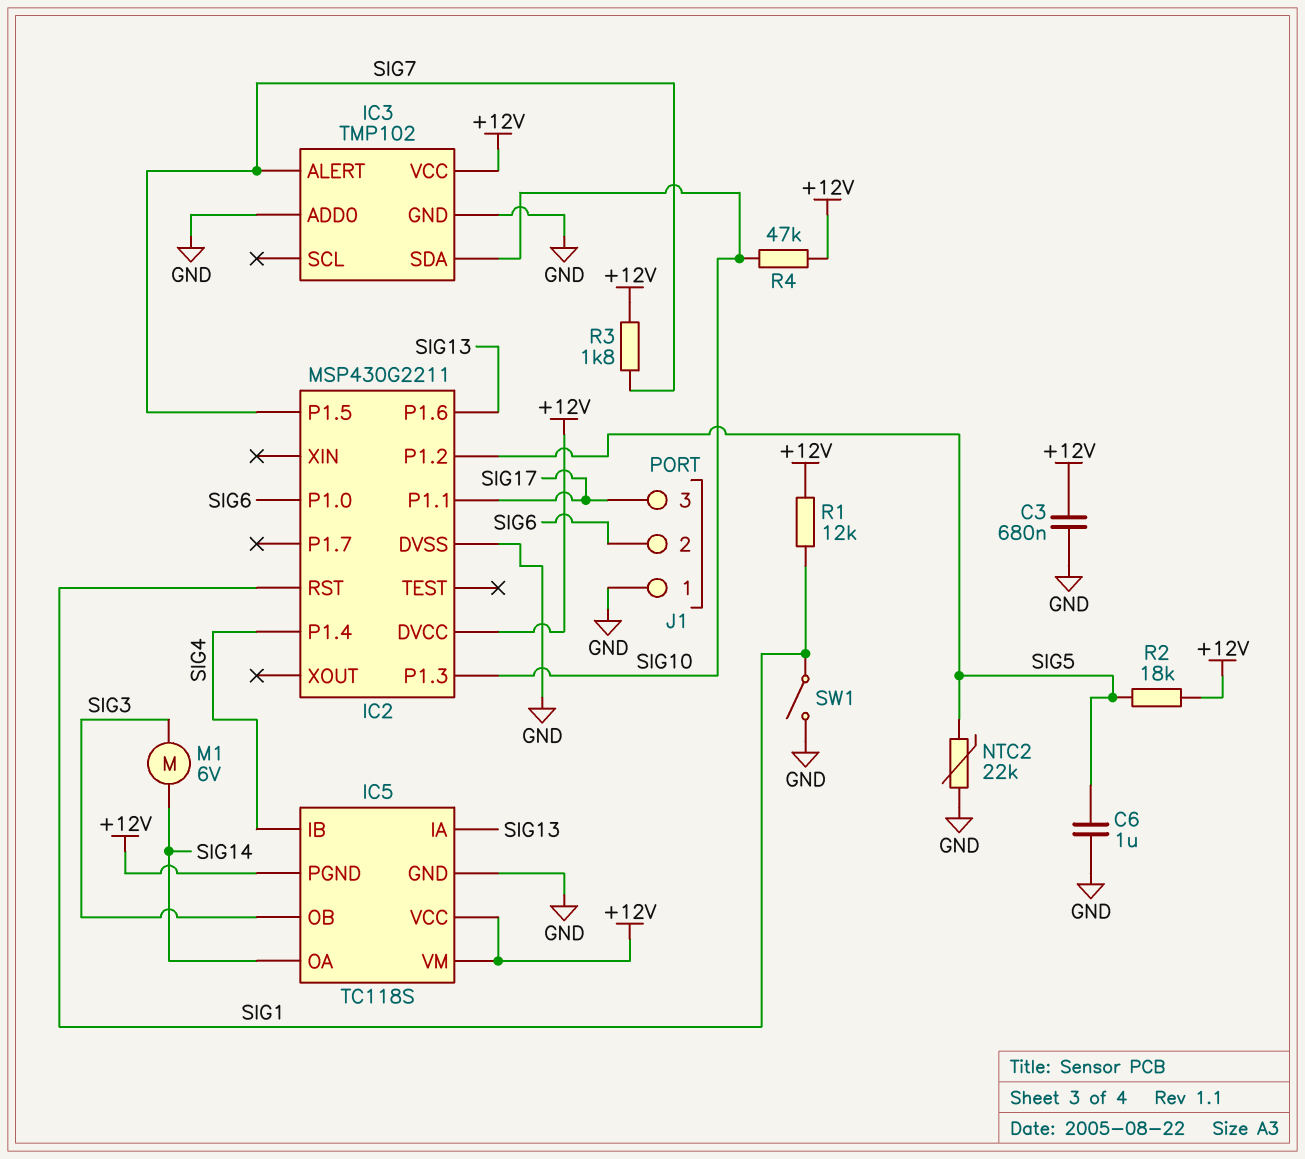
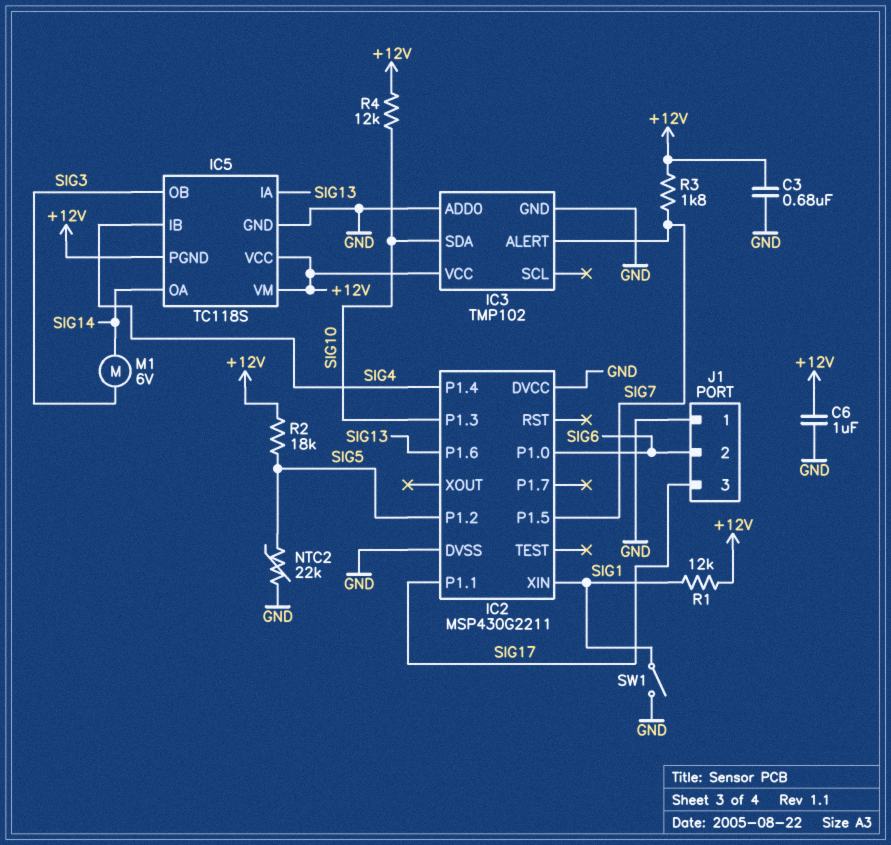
C6: 1uF (GND, SIG5) -> 1uF (+12V, GND)
IC2 pin DVCC: +12V -> GND
IC2 pin RST: SIG1 -> none
IC2 pin XIN: none -> SIG1
R4: 47k (+12V, SIG10) -> 12k (+12V, SIG10)

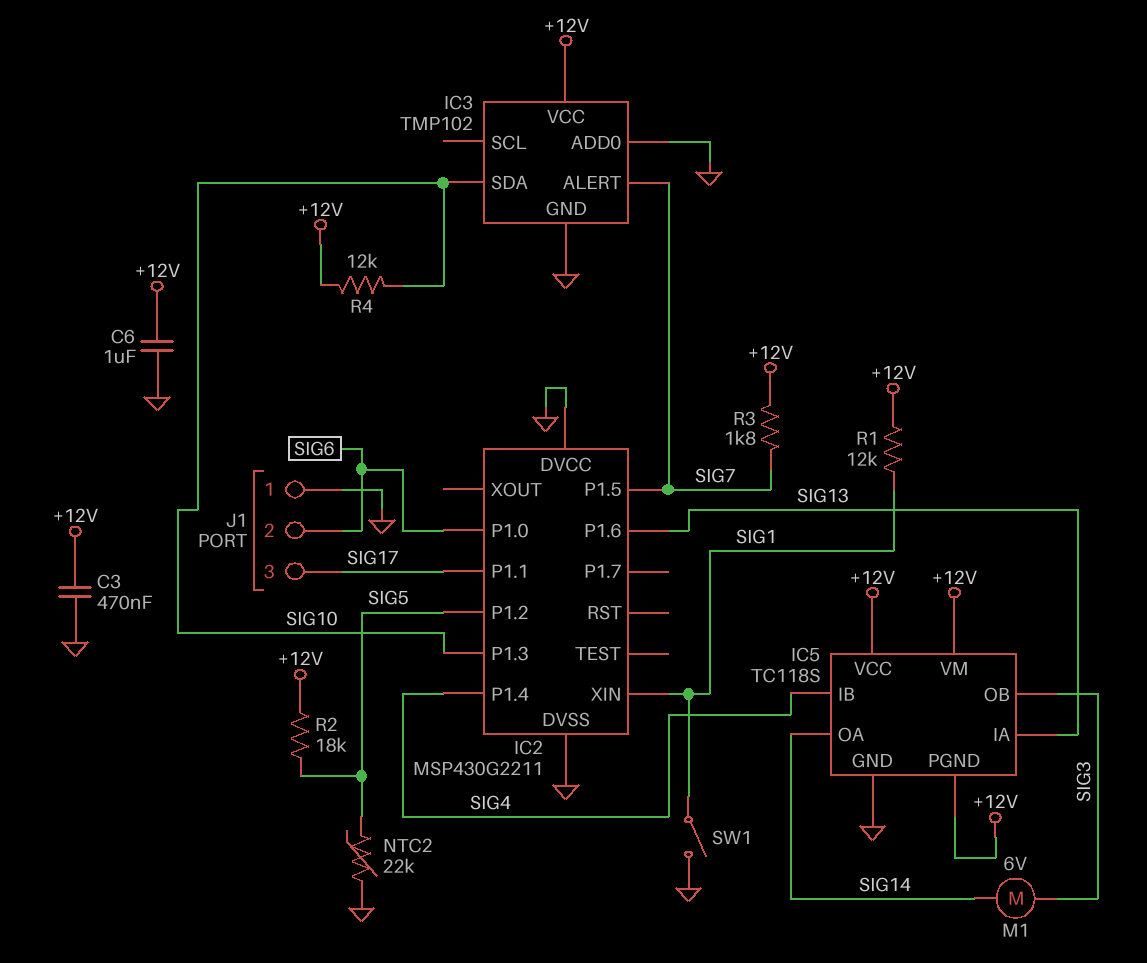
C3: 680nF (+12V, GND) -> 470nF (+12V, GND)

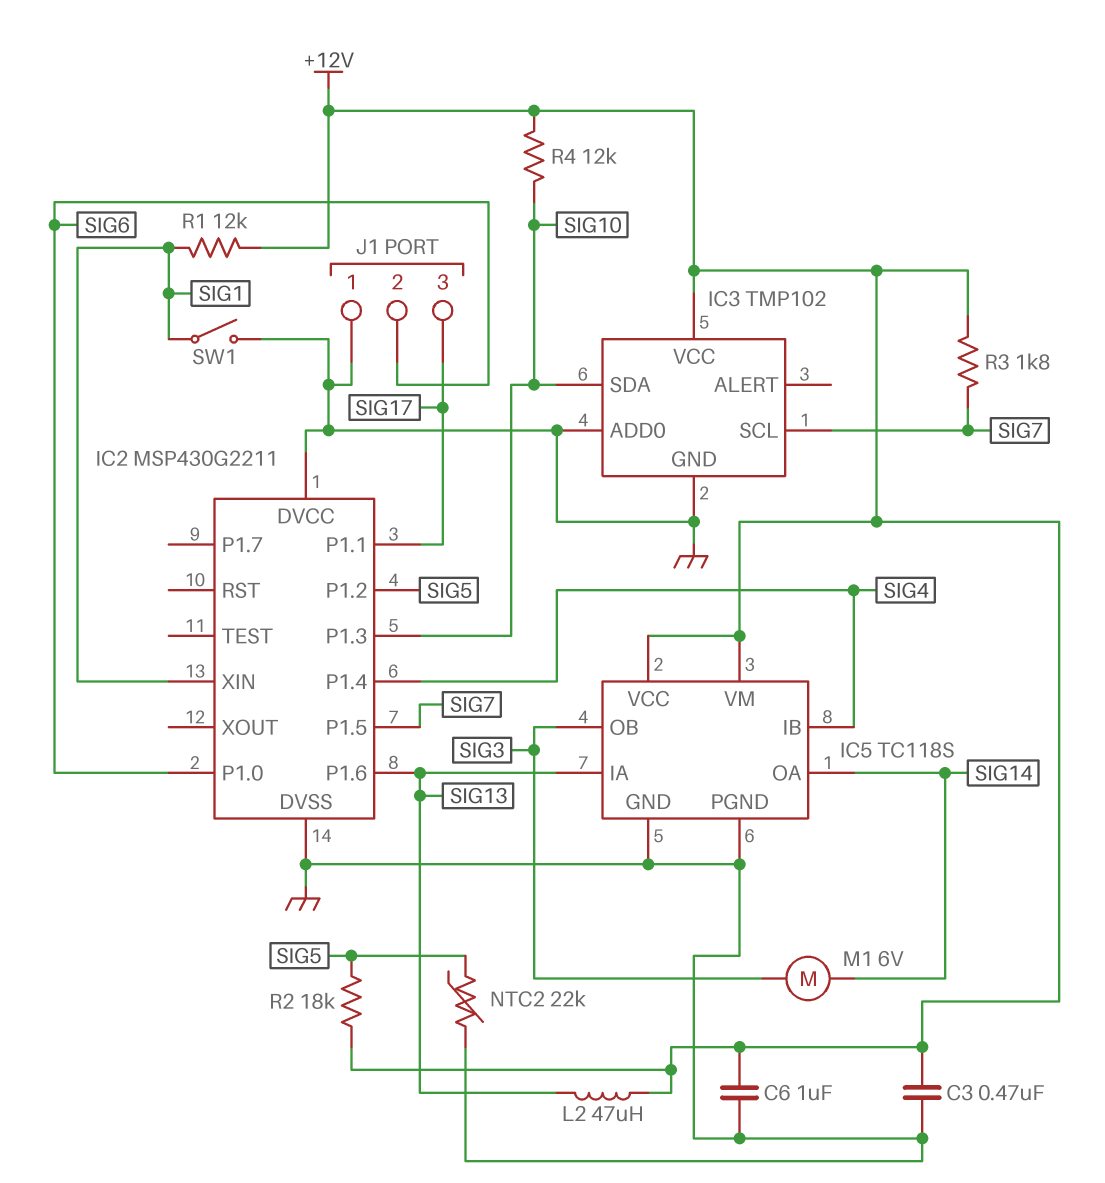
IC3 pin ALERT: SIG7 -> none
IC3 pin SCL: none -> SIG7
IC5 pin PGND: +12V -> GND
L2: none -> 47uH (+12V, SIG13)

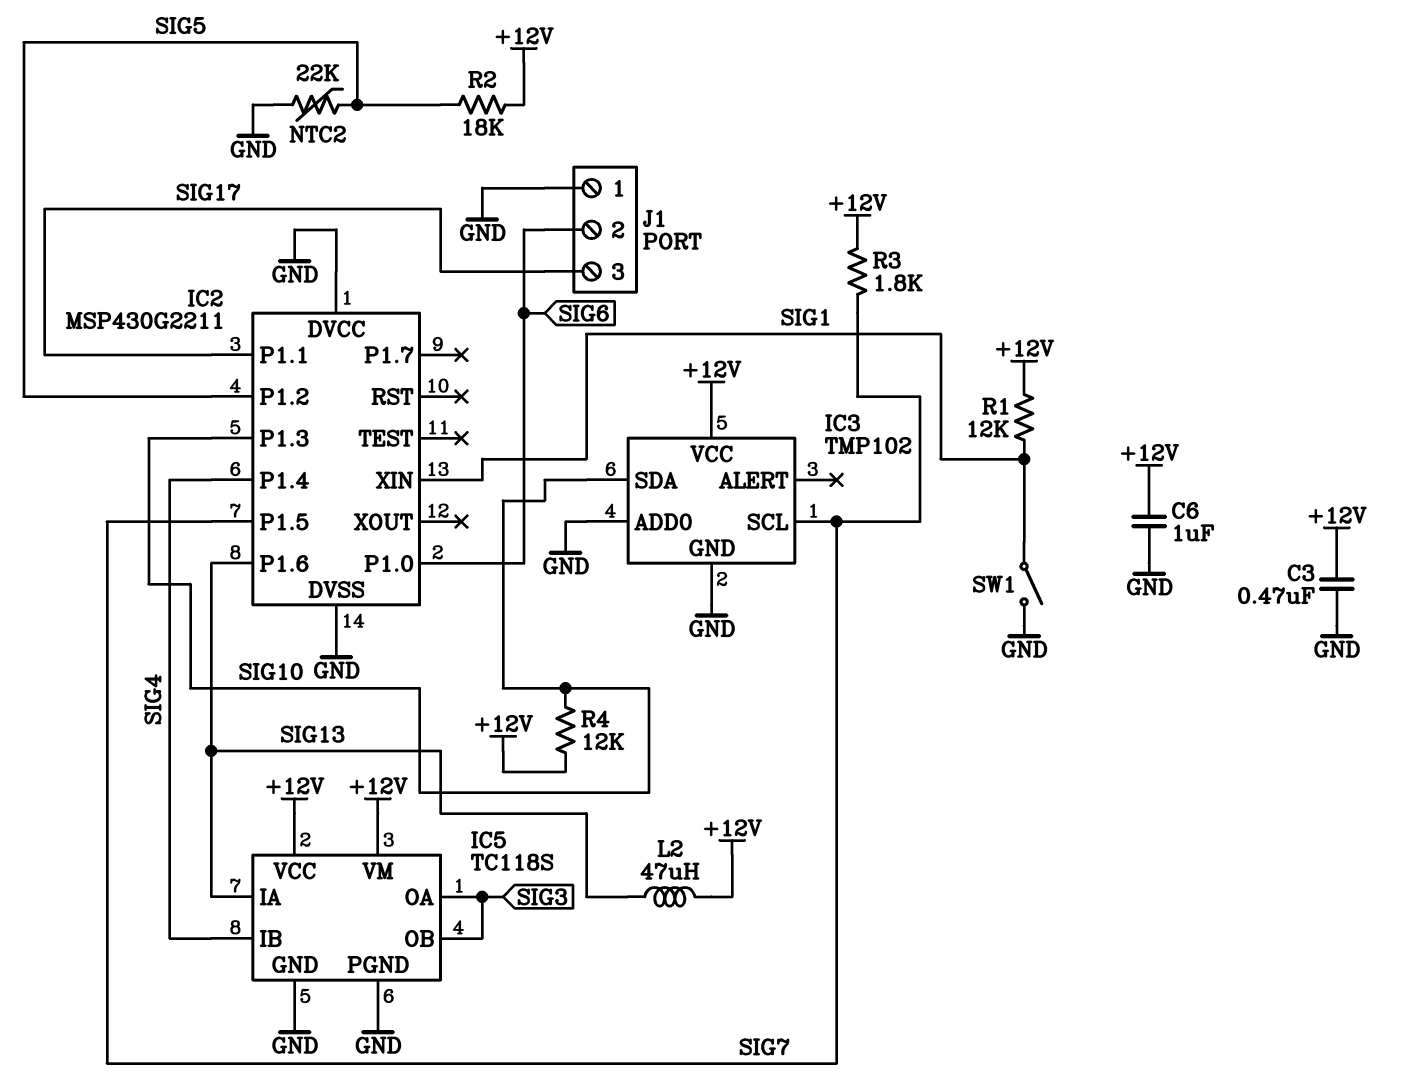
IC5 pin OA: SIG14 -> SIG3
M1: motor 6V (SIG3, SIG14) -> none

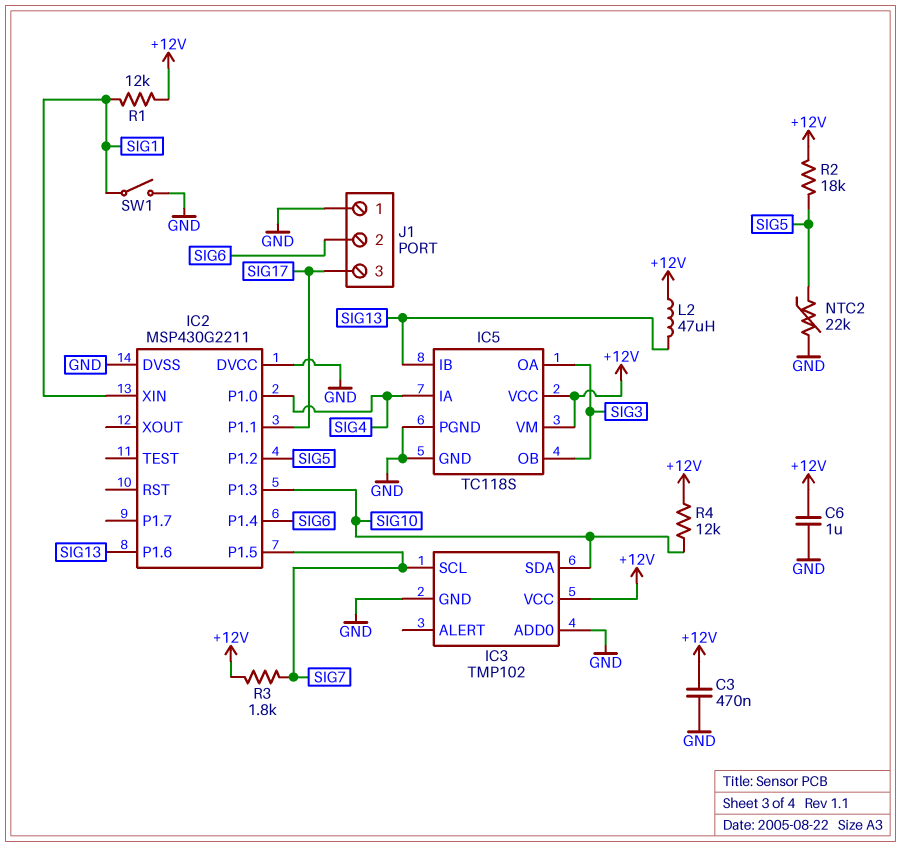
IC2 pin P1.0: SIG6 -> SIG4
IC2 pin P1.4: SIG4 -> SIG6
IC5 pin IA: SIG13 -> SIG4
IC5 pin IB: SIG4 -> SIG13

